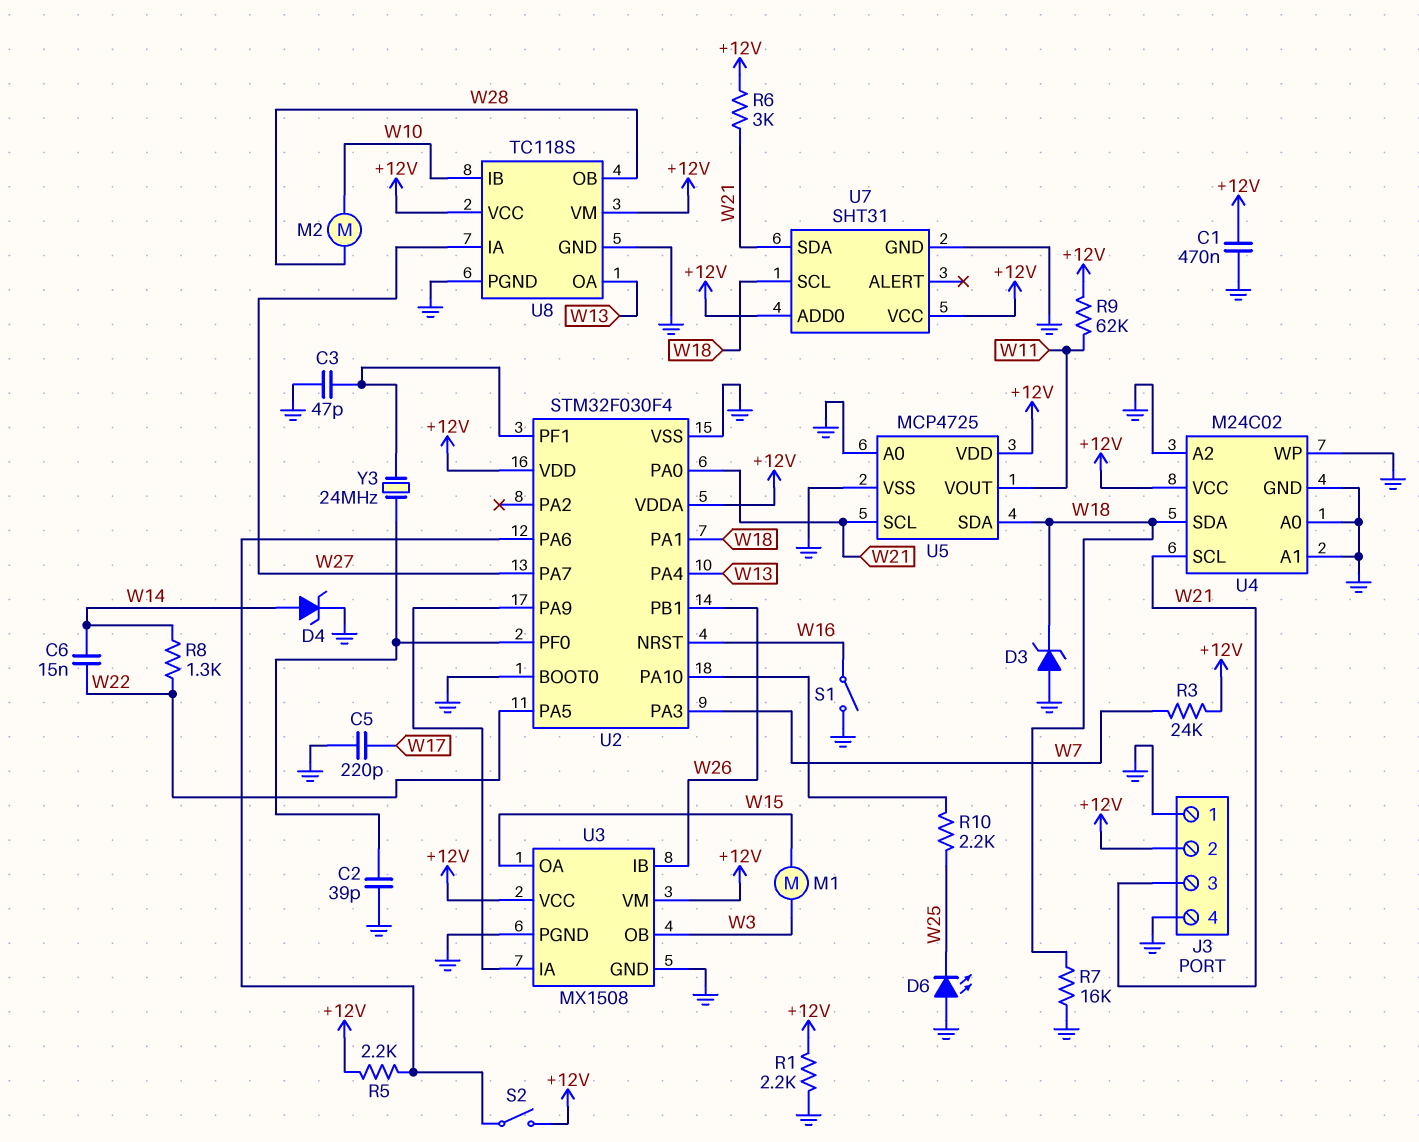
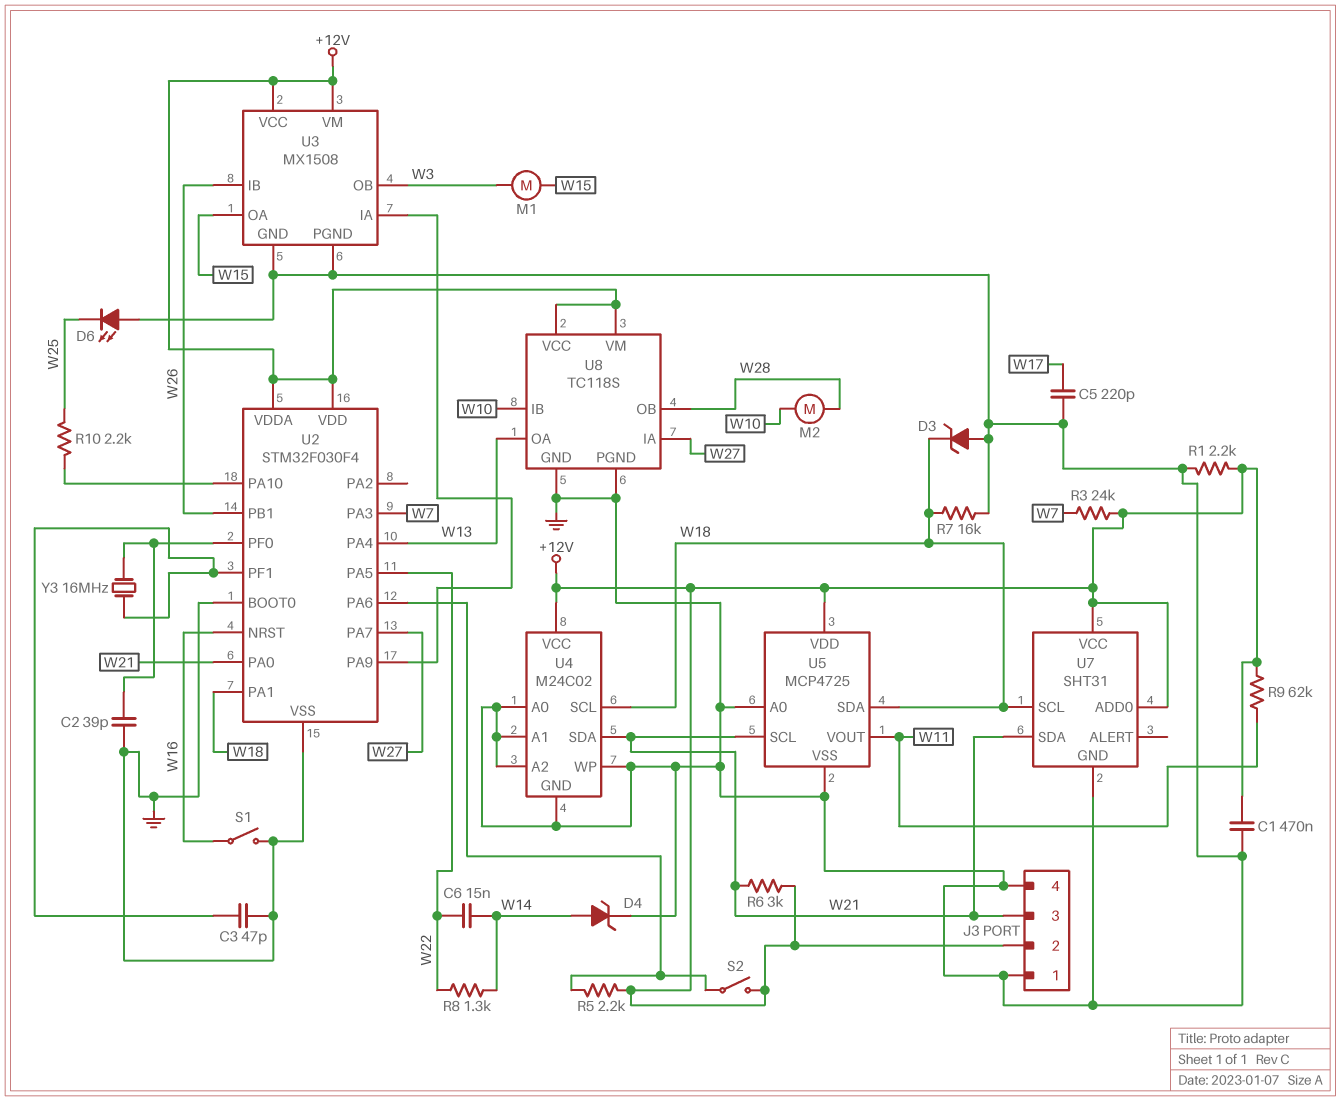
U4 pin SCL: W21 -> W18
U4 pin SDA: W18 -> W21
Y3: 24MHz (U2/PF0, U2/PF1) -> 16MHz (U2/PF0, U2/PF1)

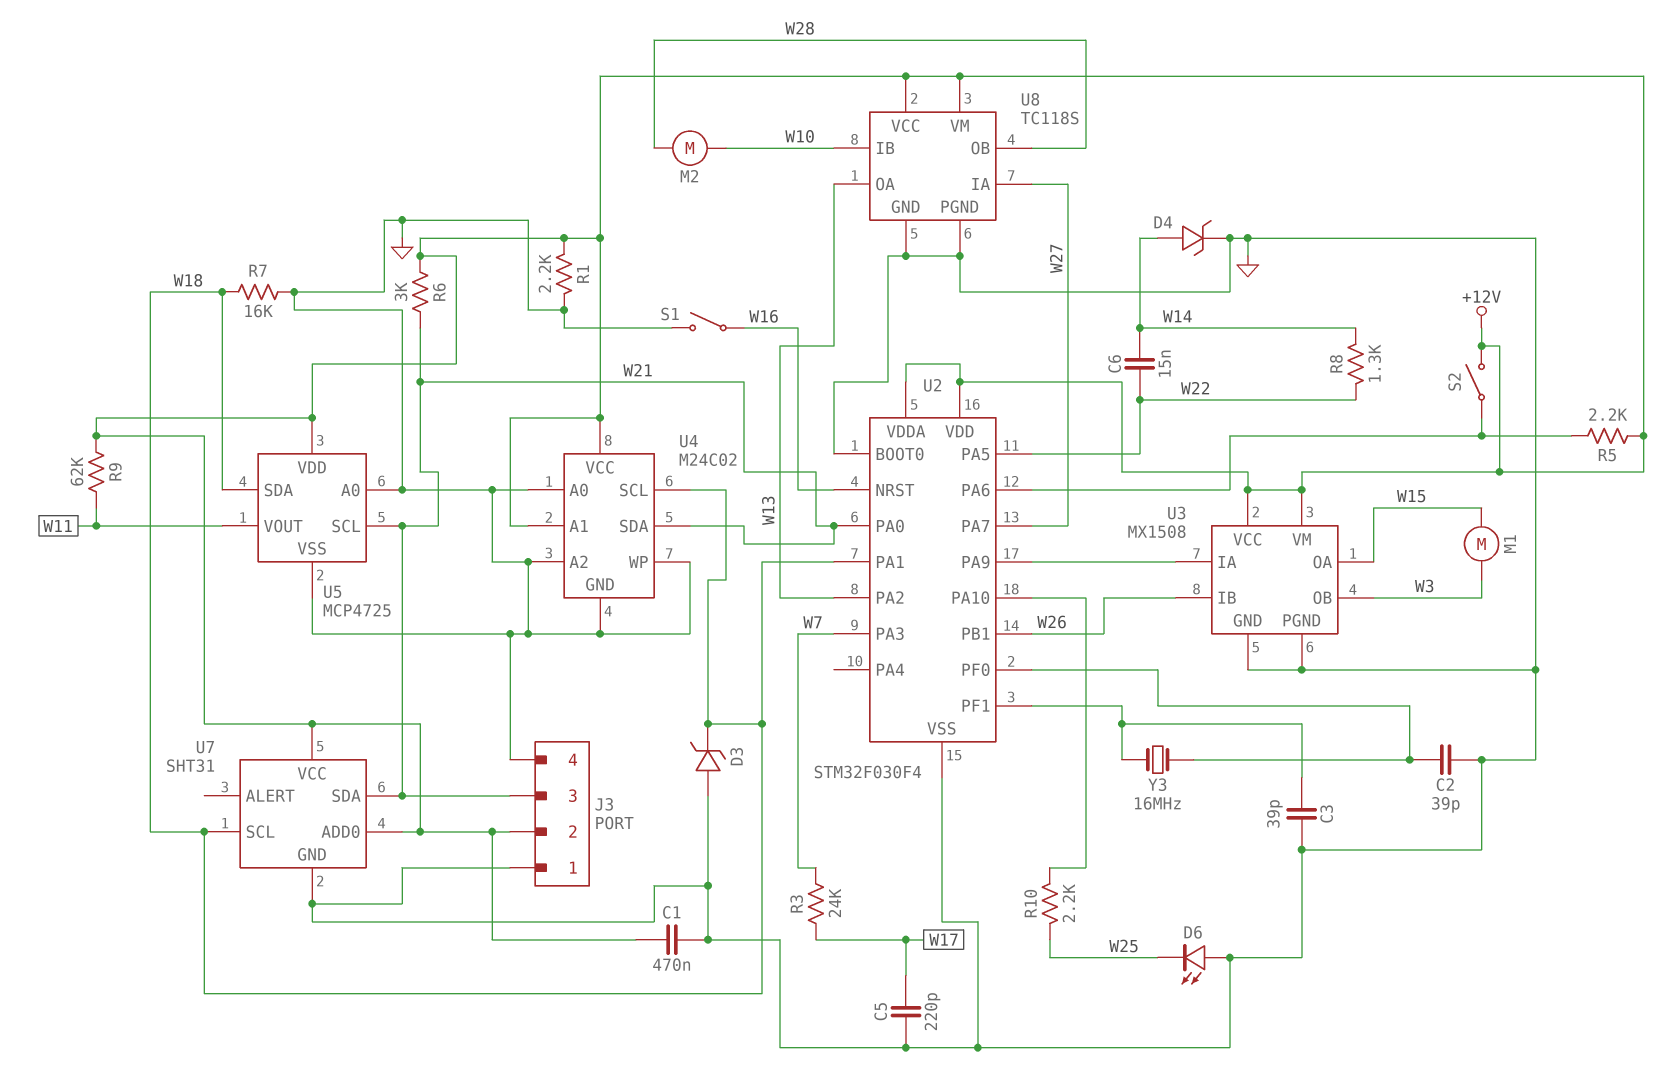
C3: 47pF (GND, U2/PF1) -> 39pF (GND, U2/PF1)
R3: 24k (+12V, W7) -> 24k (W7, W17)
U2 pin PA2: none -> W13
U2 pin PA4: W13 -> none
U4 pin A1: GND -> +12V

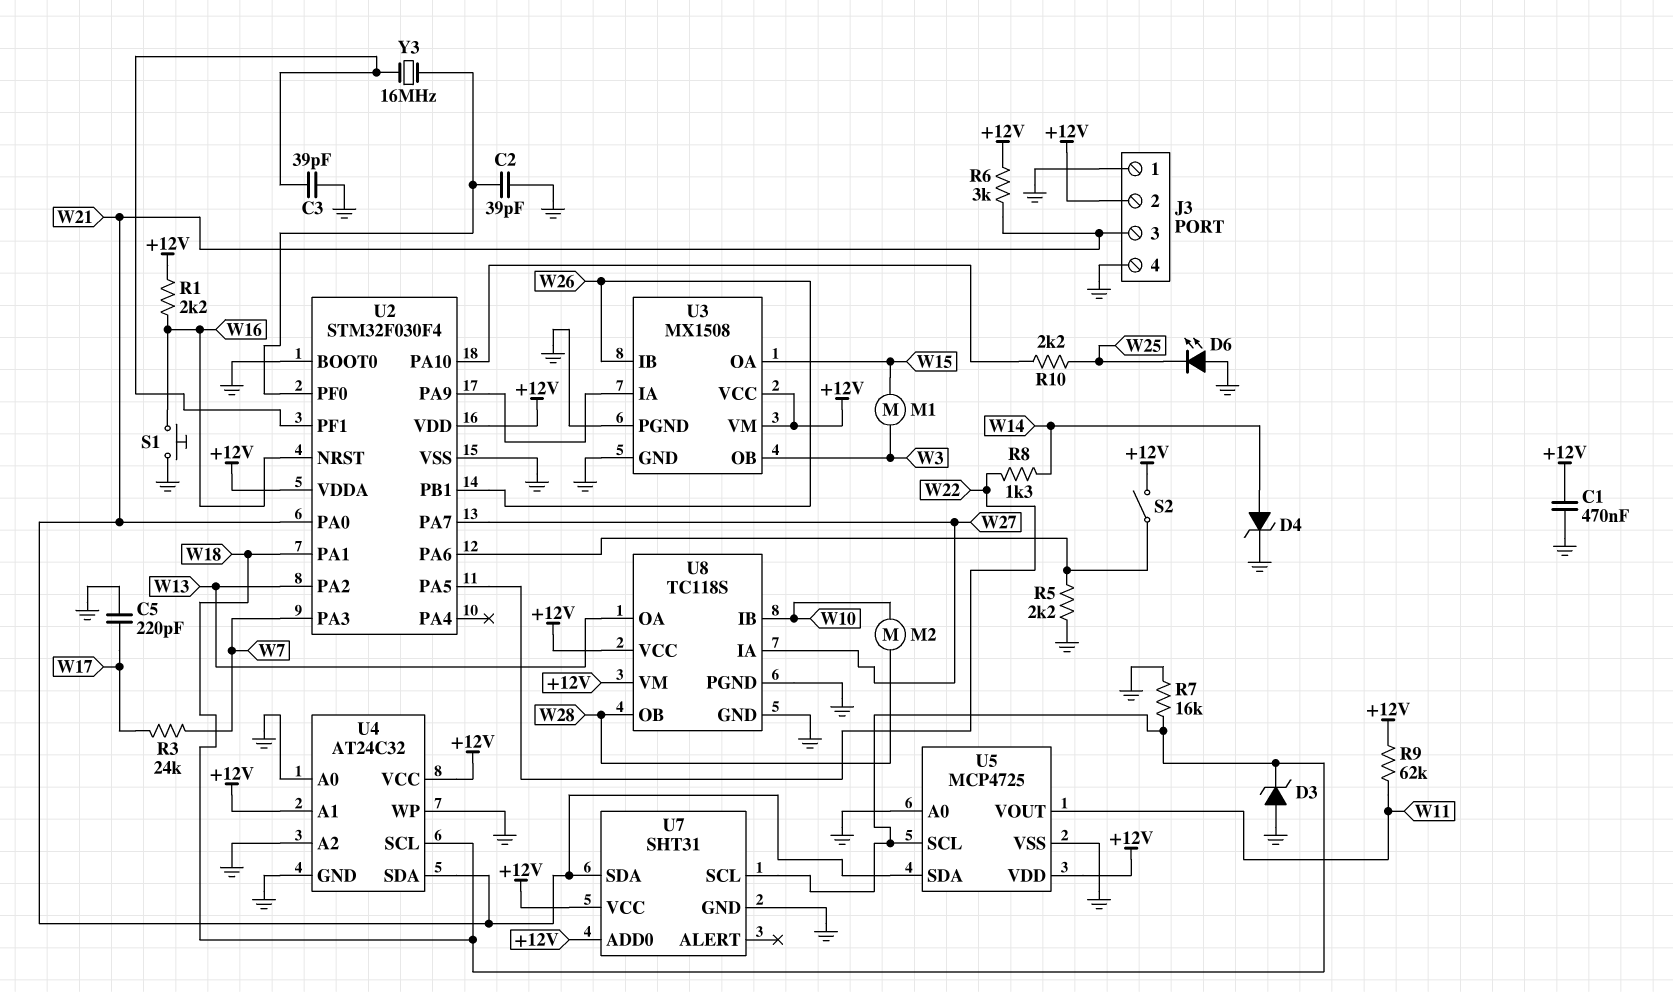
C6: 15nF (W14, W22) -> none
R1: 2.2k (+12V, GND) -> 2.2k (+12V, W16)
R5: 2.2k (+12V, U2/PA6) -> 2.2k (GND, U2/PA6)
S1: switch (GND, W16) -> button (GND, W16)
U4: M24C02 -> AT24C32
U5 pin SCL: W21 -> W18
U5 pin SDA: W18 -> W21

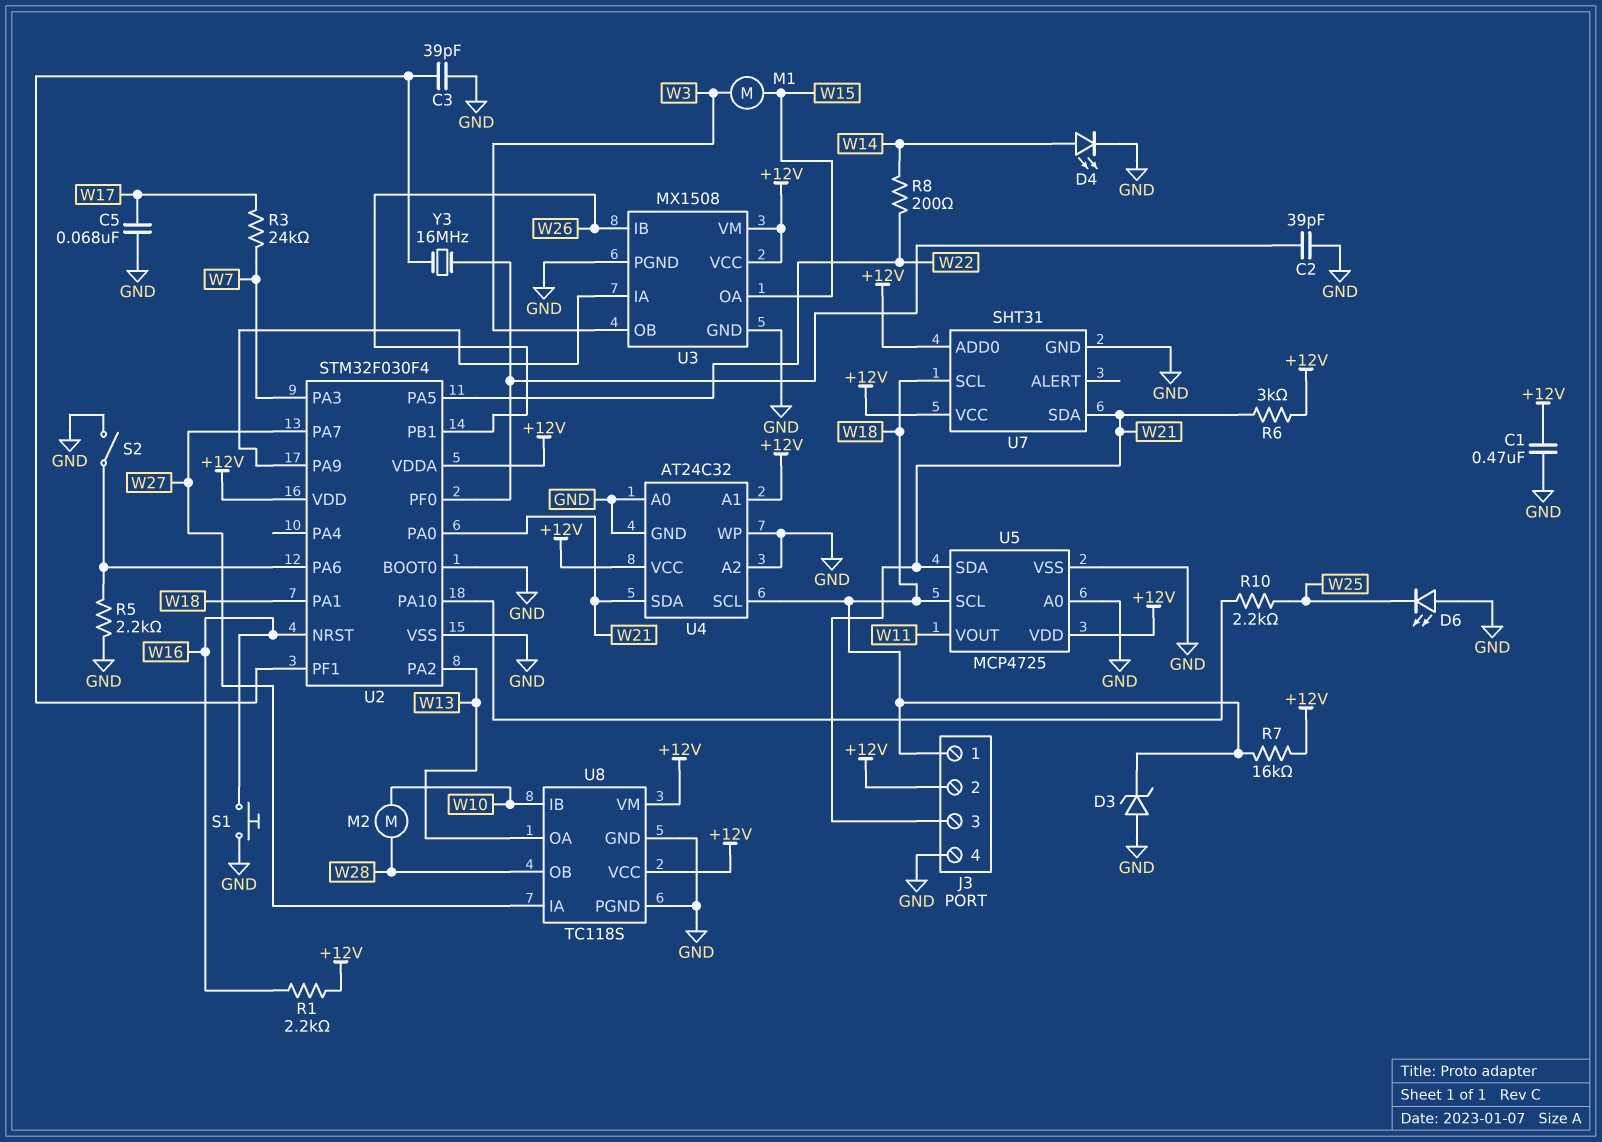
C5: 220pF (GND, W17) -> 68nF (GND, W17)
D4: zener (A W14, K GND) -> LED (A W14, K GND)
J3 pin 1: GND -> W18
R7: 16k (GND, W18) -> 16k (+12V, W18)
R8: 1.3k (W14, W22) -> 200 (W14, W22)
R9: 62k (+12V, W11) -> none
S2: switch (+12V, U2/PA6) -> switch (GND, U2/PA6)

